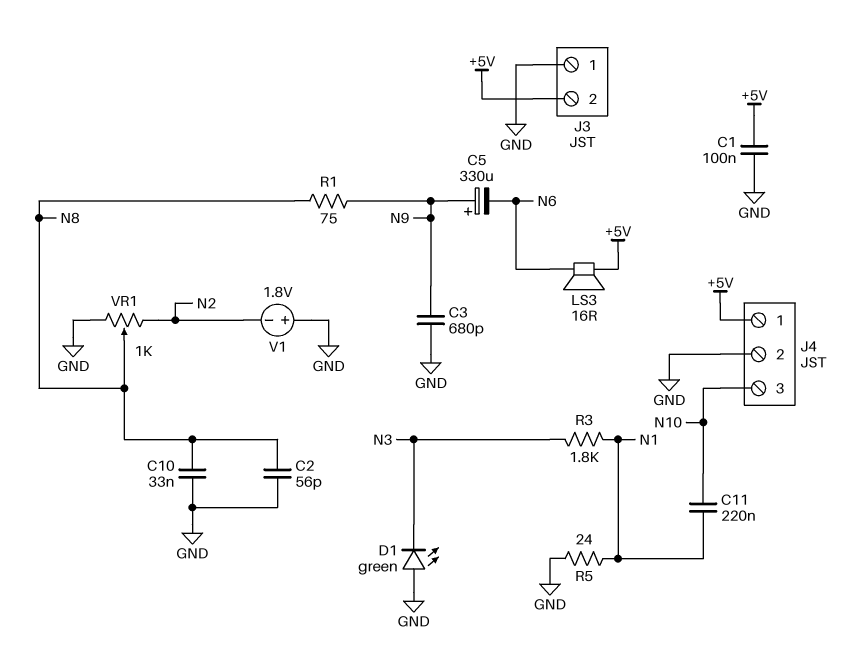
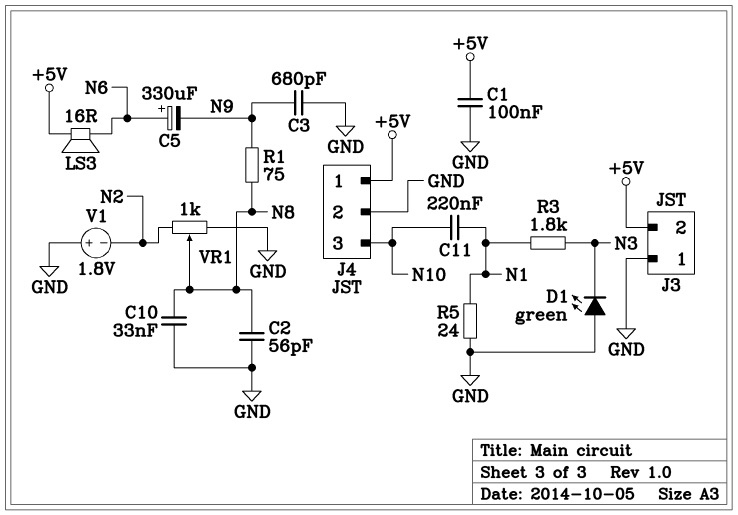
C5: 330uF (plus N9, minus N6) -> 330uF (plus N6, minus N9)

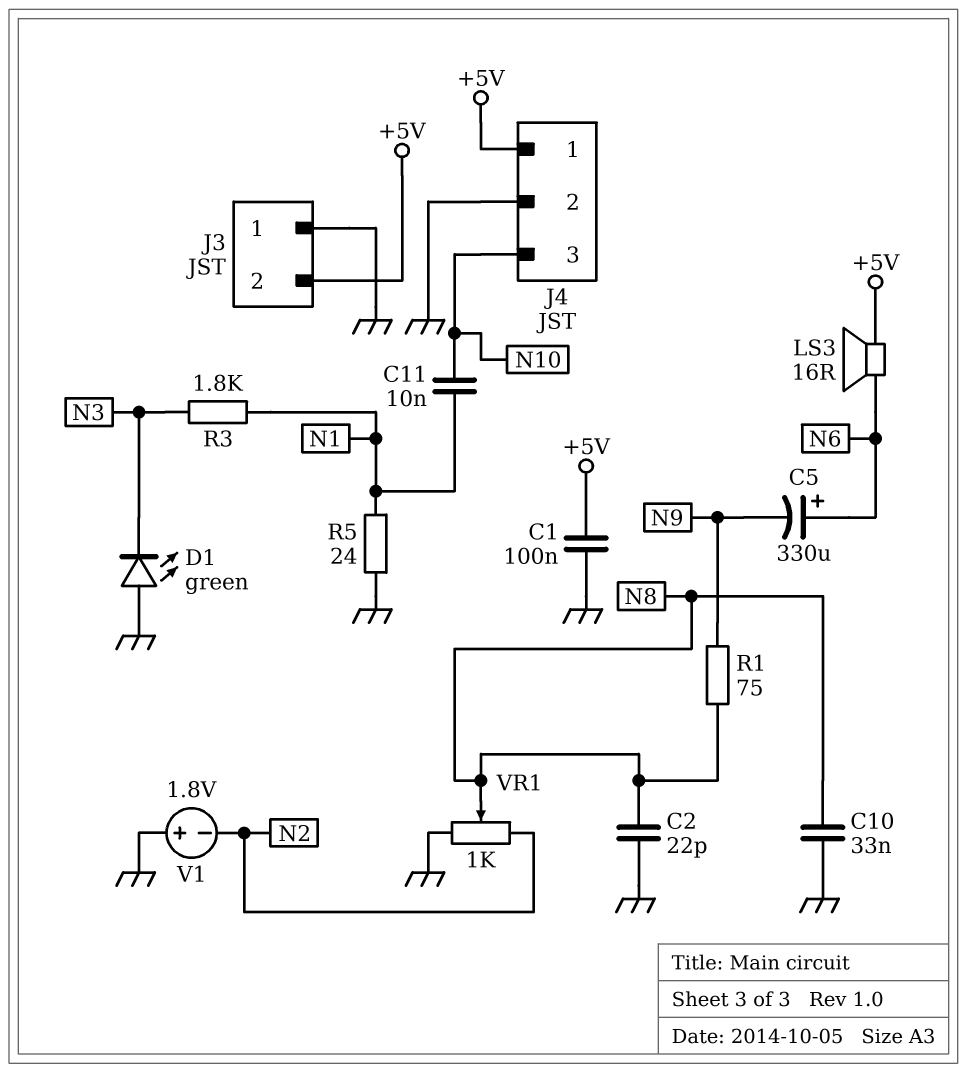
C2: 56pF (GND, N8) -> 22pF (GND, N8)
C3: 680pF (GND, N9) -> none
C11: 220nF (N1, N10) -> 10nF (N1, N10)

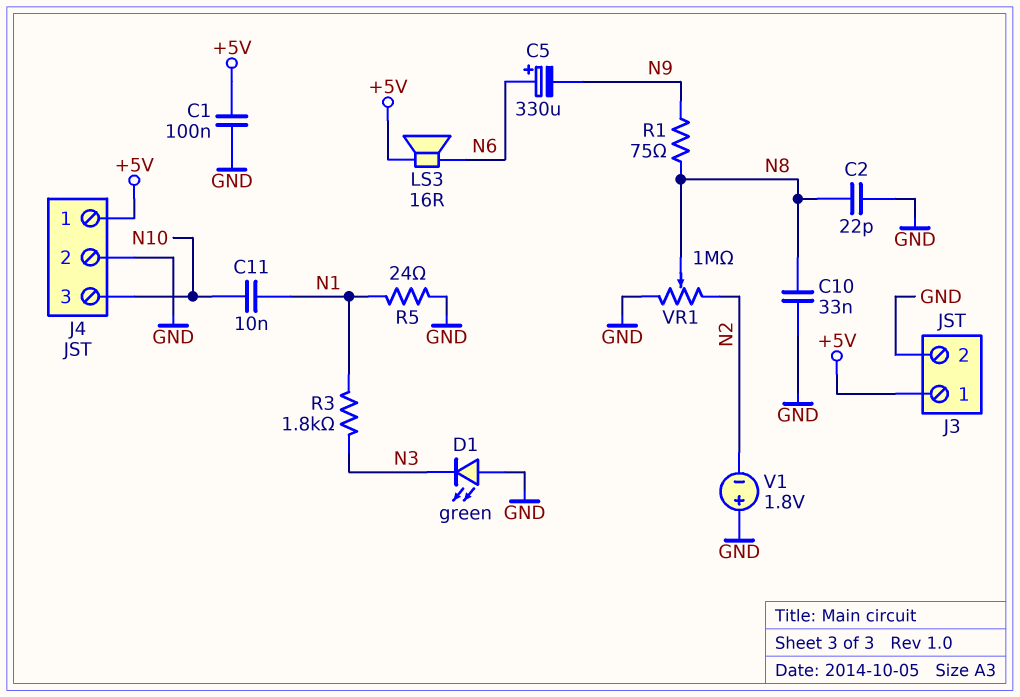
J3 pin 1: GND -> +5V
J3 pin 2: +5V -> GND
VR1: 1k (GND, N2, wiper N8) -> 1M (GND, N2, wiper N8)

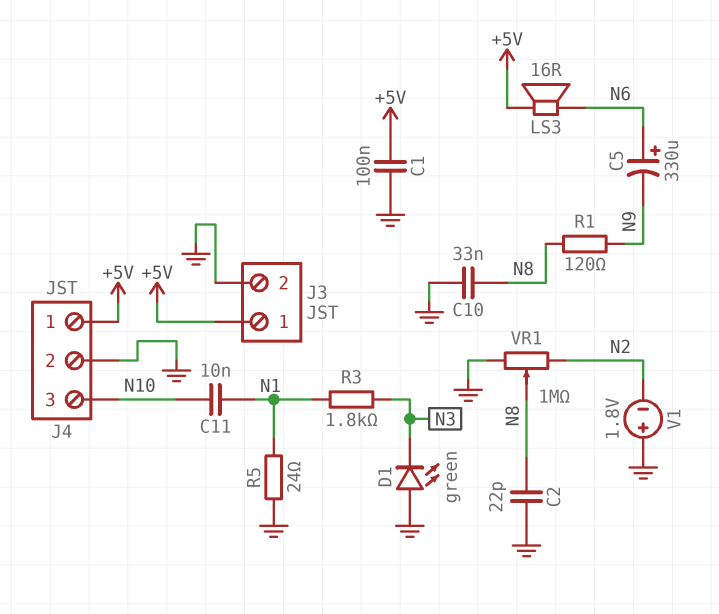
R1: 75 (N8, N9) -> 120 (N8, N9)

